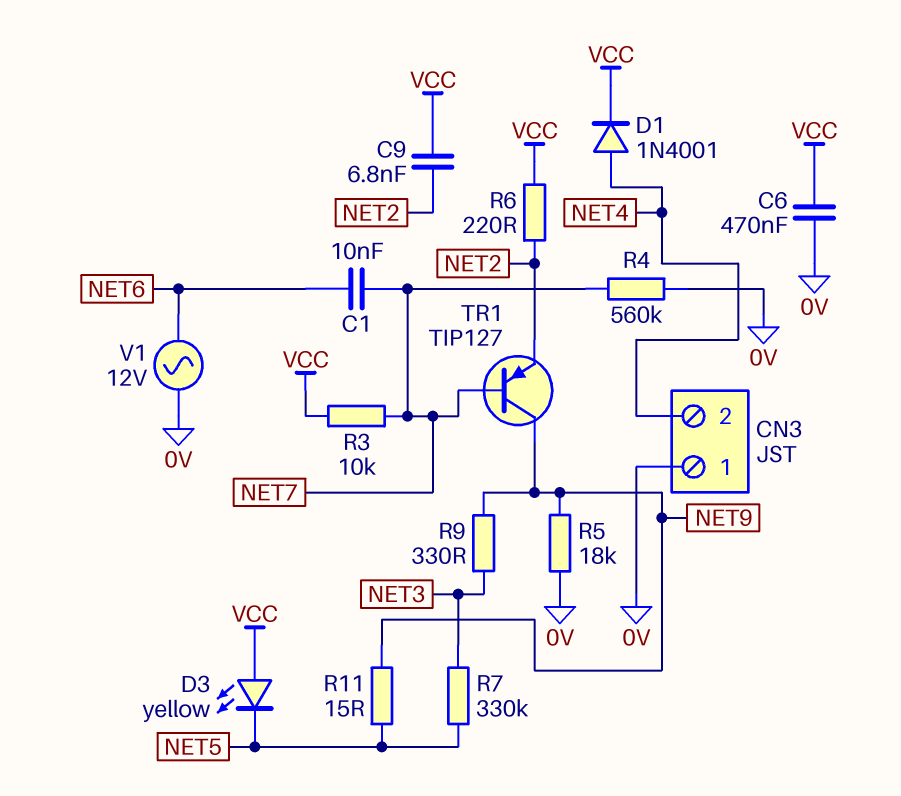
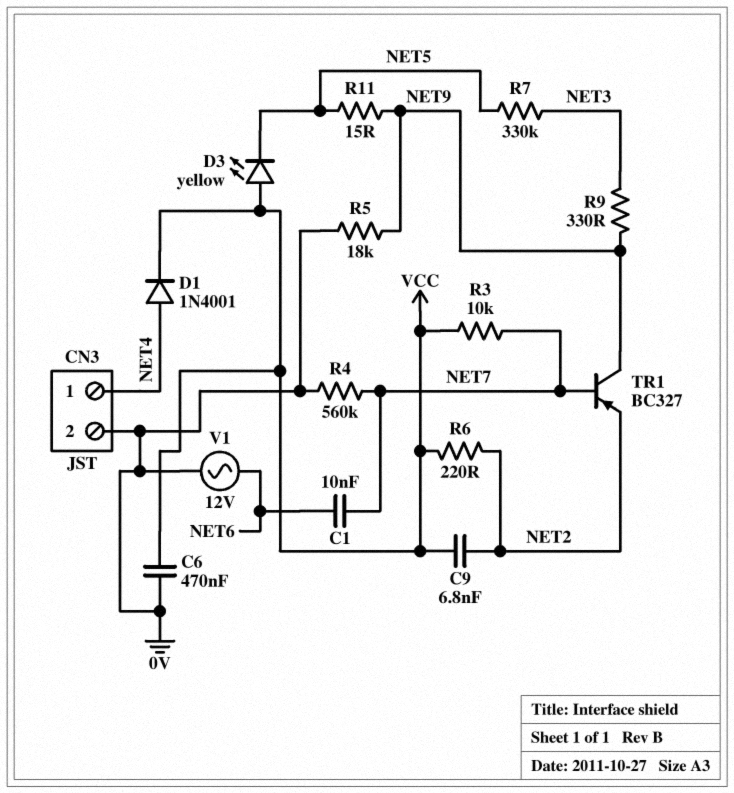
CN3 pin 1: 0V -> NET4
CN3 pin 2: NET4 -> 0V
TR1: PNP TIP127 (B NET7, C NET9, E NET2) -> PNP BC327 (B NET7, C NET9, E NET2)

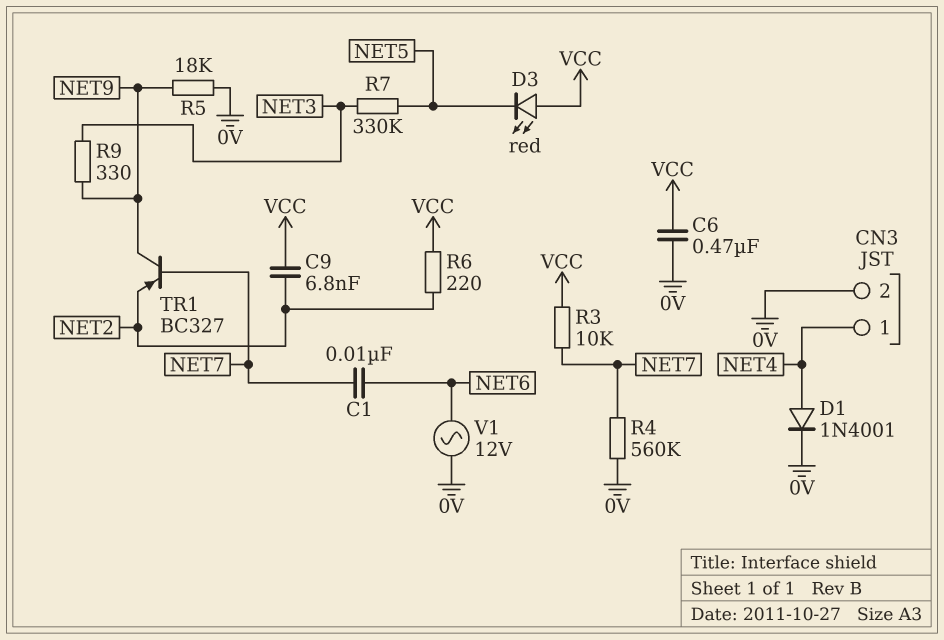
D1: diode 1N4001 (A NET4, K VCC) -> diode 1N4001 (A NET4, K 0V)
D3: LED yellow (A VCC, K NET5) -> LED red (A VCC, K NET5)
R11: 15 (NET5, NET9) -> none

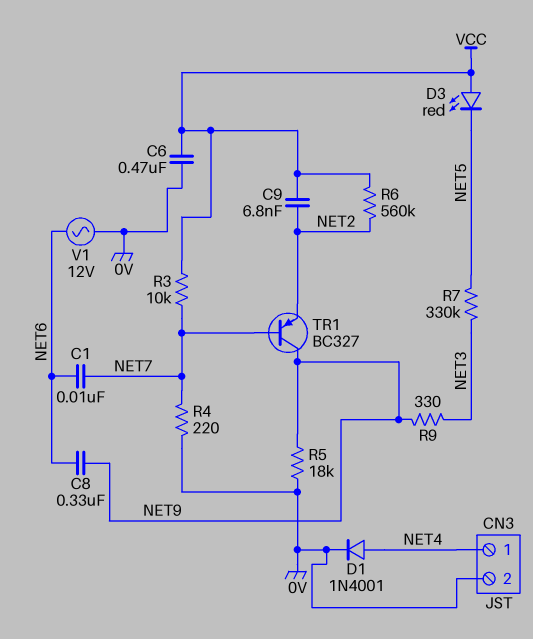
C8: none -> 330nF (NET6, NET9)
R4: 560k (0V, NET7) -> 220 (0V, NET7)
R6: 220 (NET2, VCC) -> 560k (NET2, VCC)

